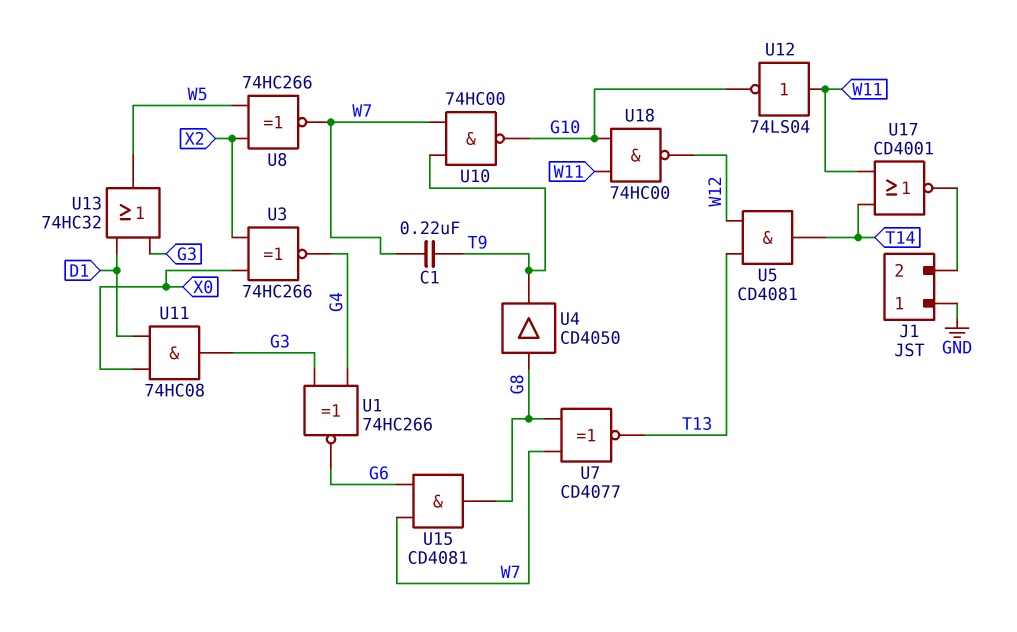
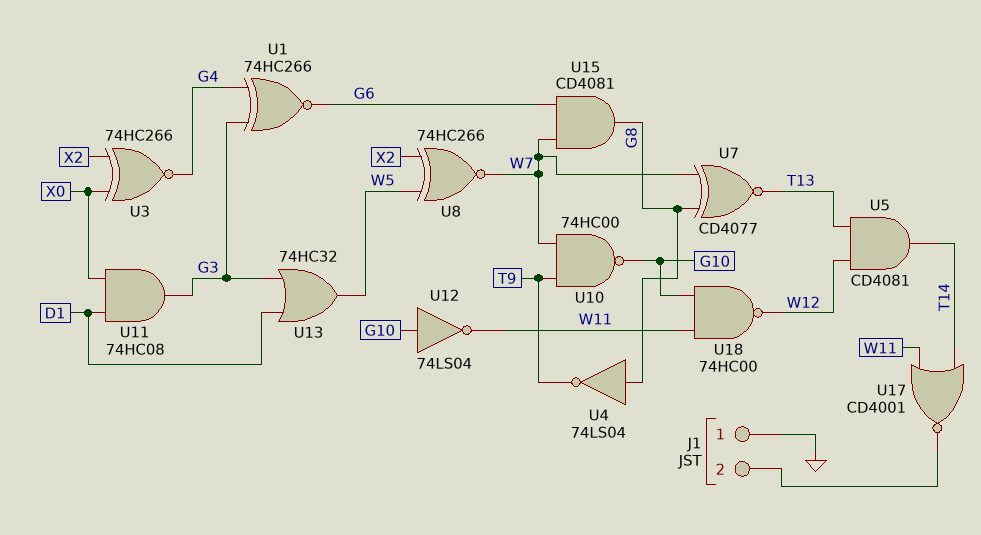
C1: 220nF (T9, W7) -> none
U4: buffer CD4050 (in G8, out T9) -> NOT 74LS04 (in G8, out T9)
U12: NOT 74LS04 (in W11, out G10) -> NOT 74LS04 (in G10, out W11)

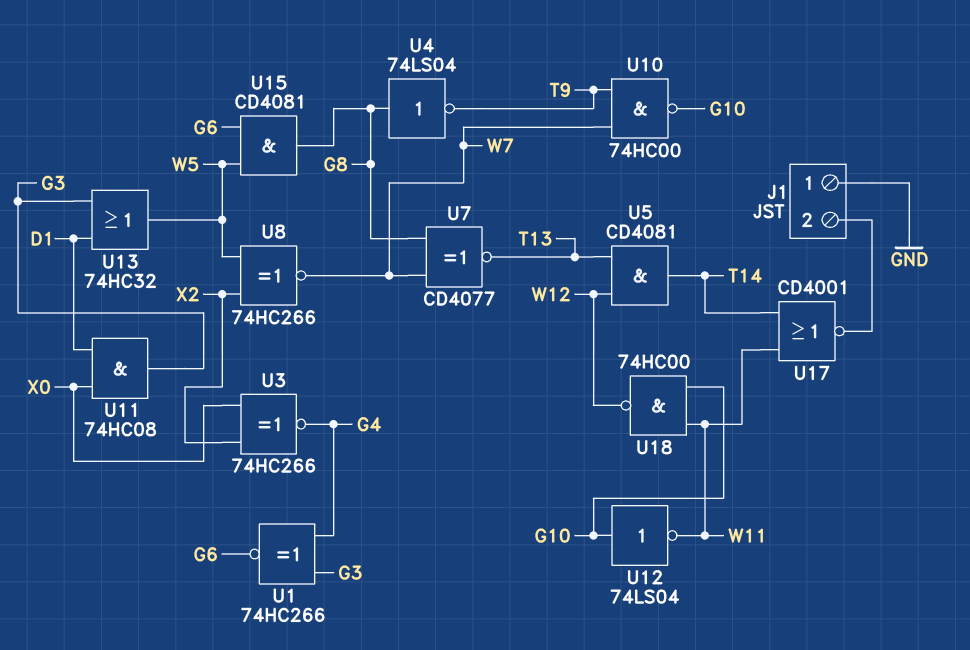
U15: AND CD4081 (in G6, in W7, out G8) -> AND CD4081 (in G6, in W5, out G8)

